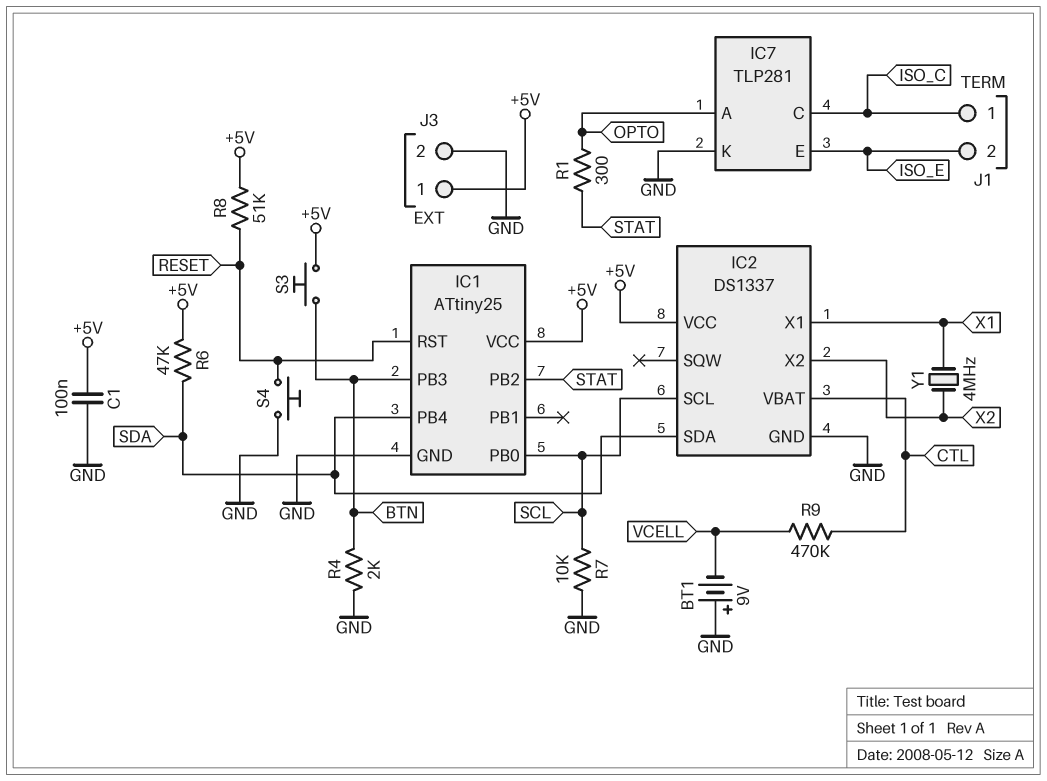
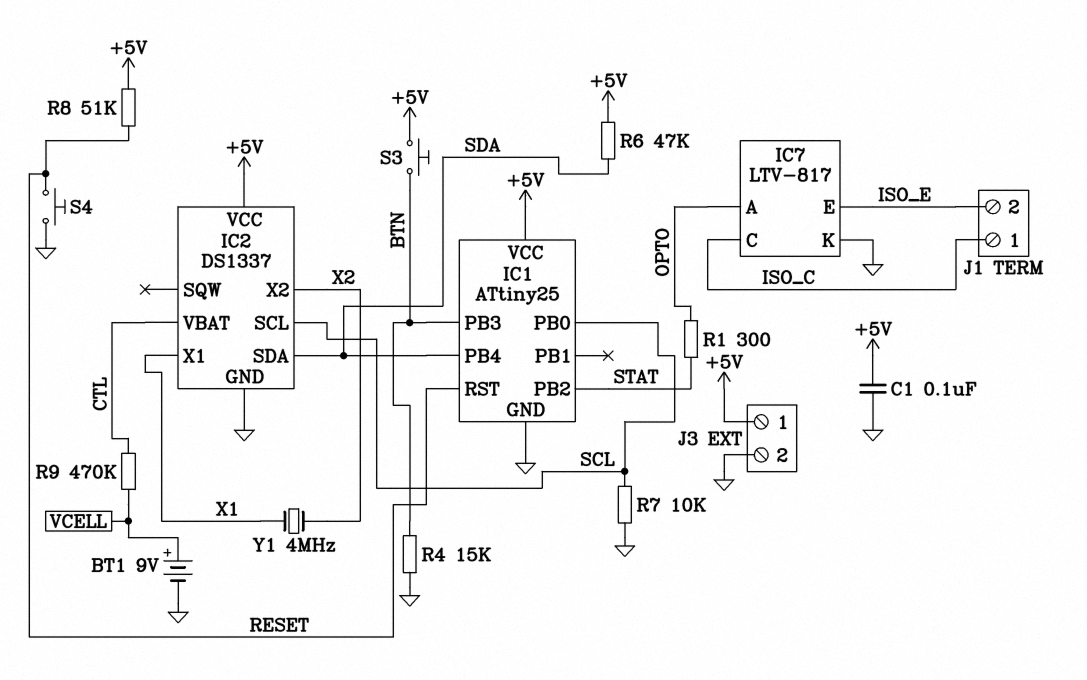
BT1: 9V (plus GND, minus VCELL) -> 9V (plus VCELL, minus GND)
IC7: TLP281 -> LTV-817
R4: 2k (BTN, GND) -> 15k (BTN, GND)

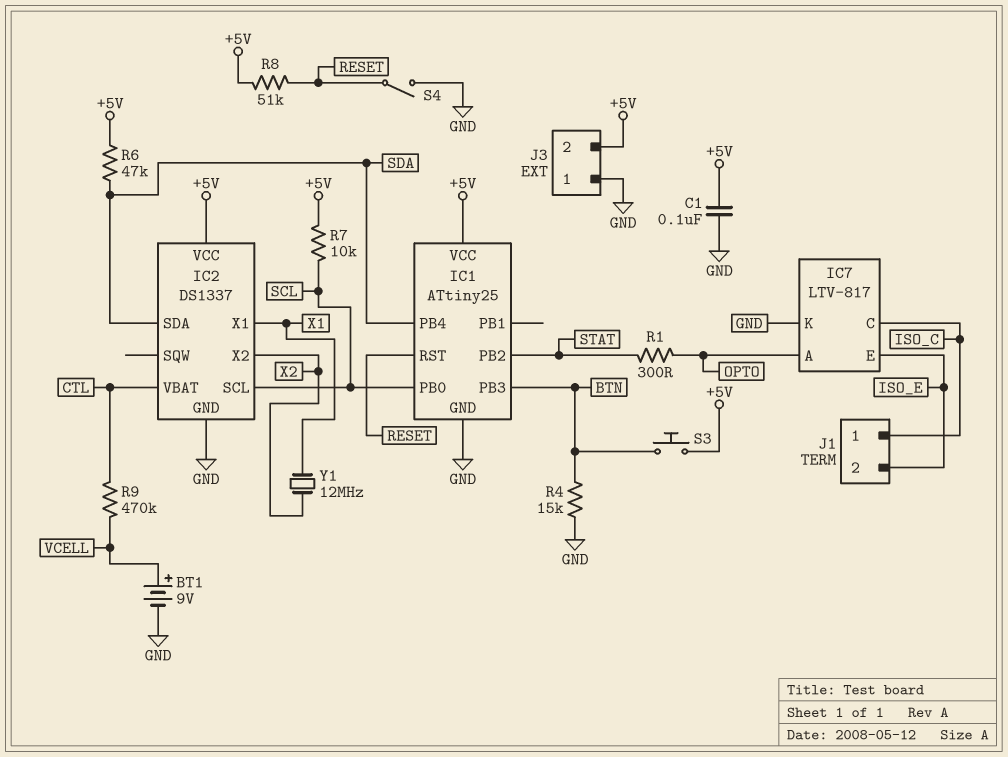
J3 pin 1: +5V -> GND
J3 pin 2: GND -> +5V
R7: 10k (GND, SCL) -> 10k (+5V, SCL)
S4: button (GND, RESET) -> switch (GND, RESET)
Y1: 4MHz (X1, X2) -> 12MHz (X1, X2)

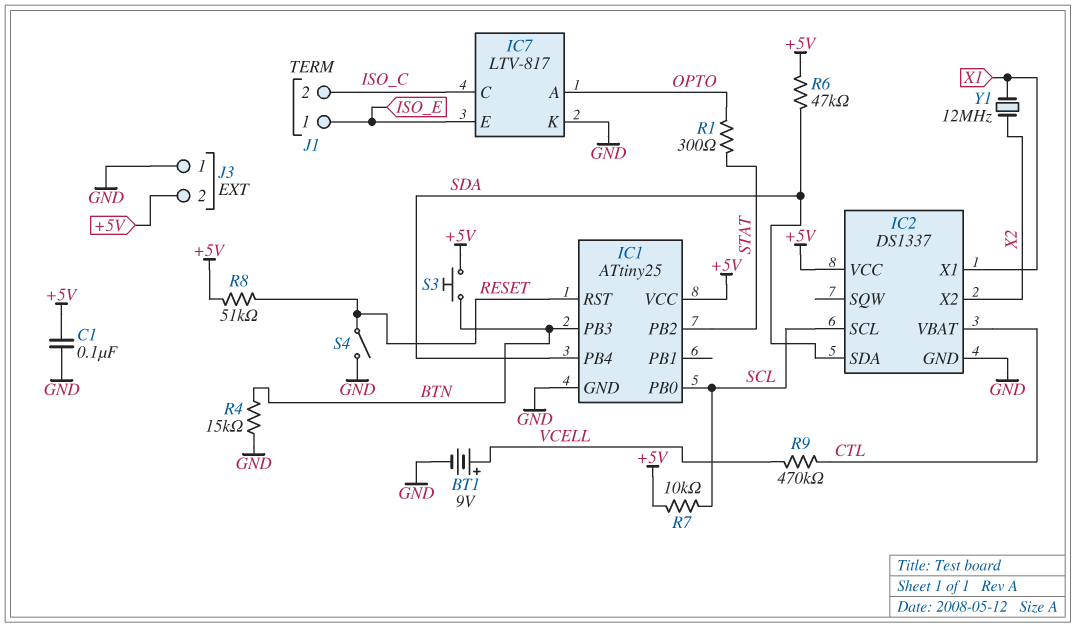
J1 pin 1: ISO_C -> ISO_E
J1 pin 2: ISO_E -> ISO_C

